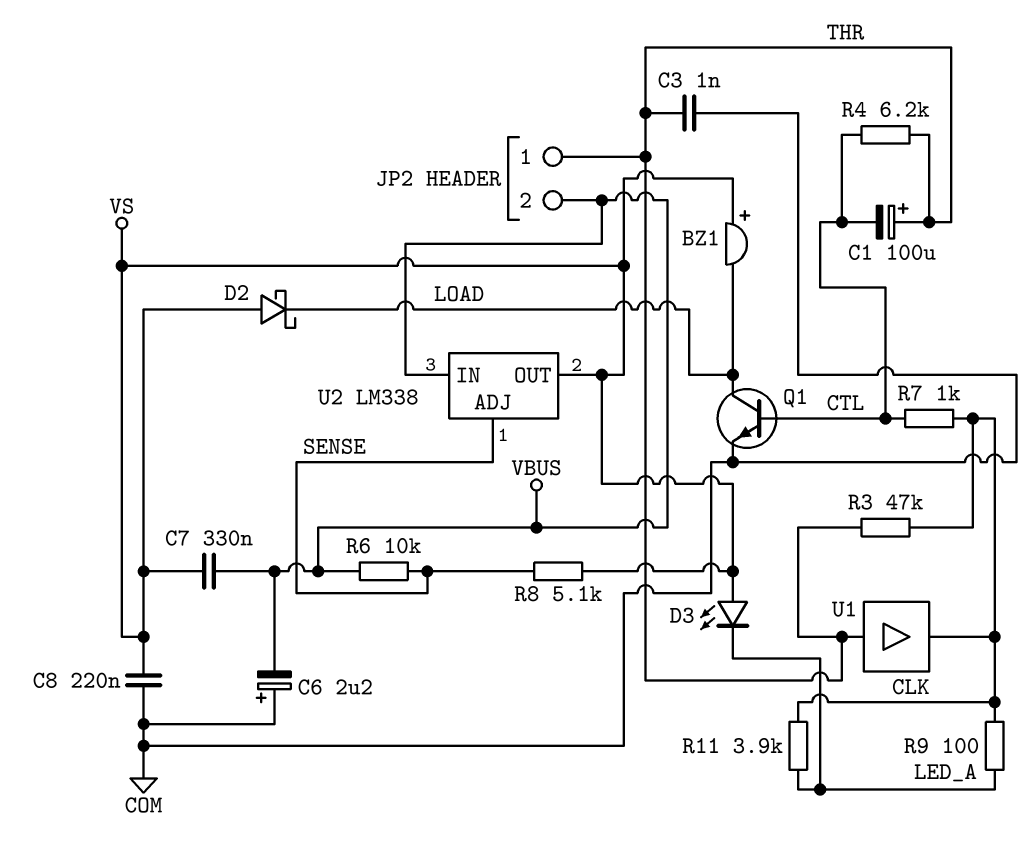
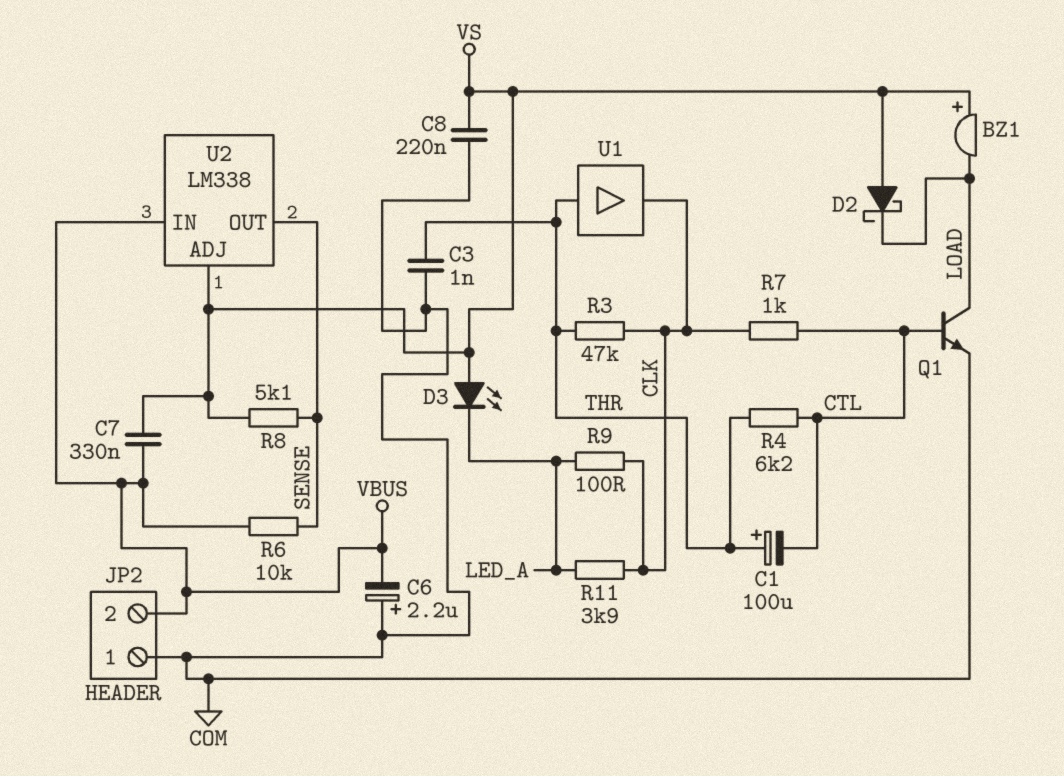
JP2 pin 1: THR -> COM
U2 pin ADJ: SENSE -> VS
U2 pin OUT: VS -> SENSE

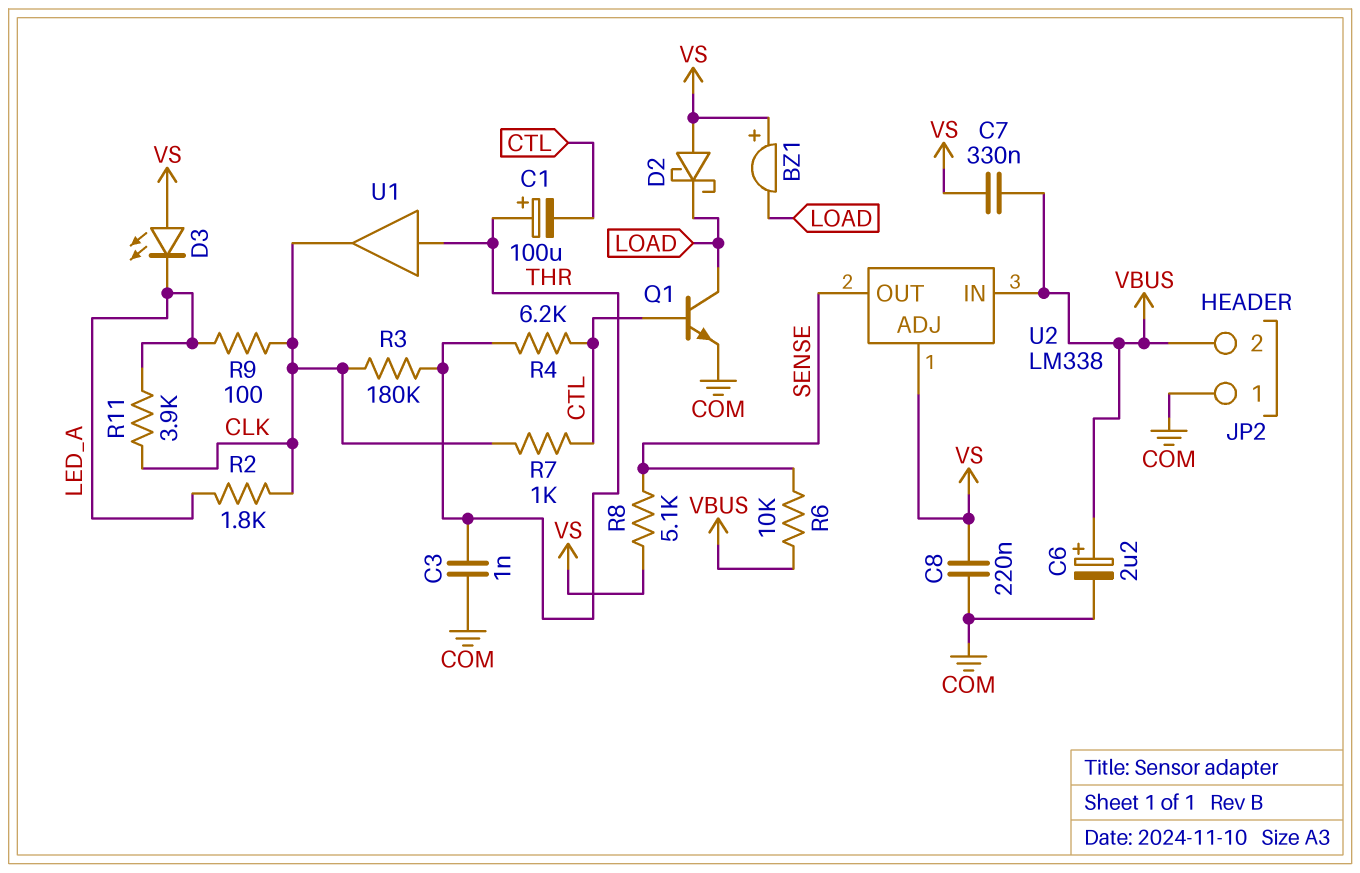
C6: 2.2uF (plus COM, minus VBUS) -> 2.2uF (plus VBUS, minus COM)
R2: none -> 1.8k (CLK, LED_A)
R3: 47k (CLK, THR) -> 180k (CLK, THR)

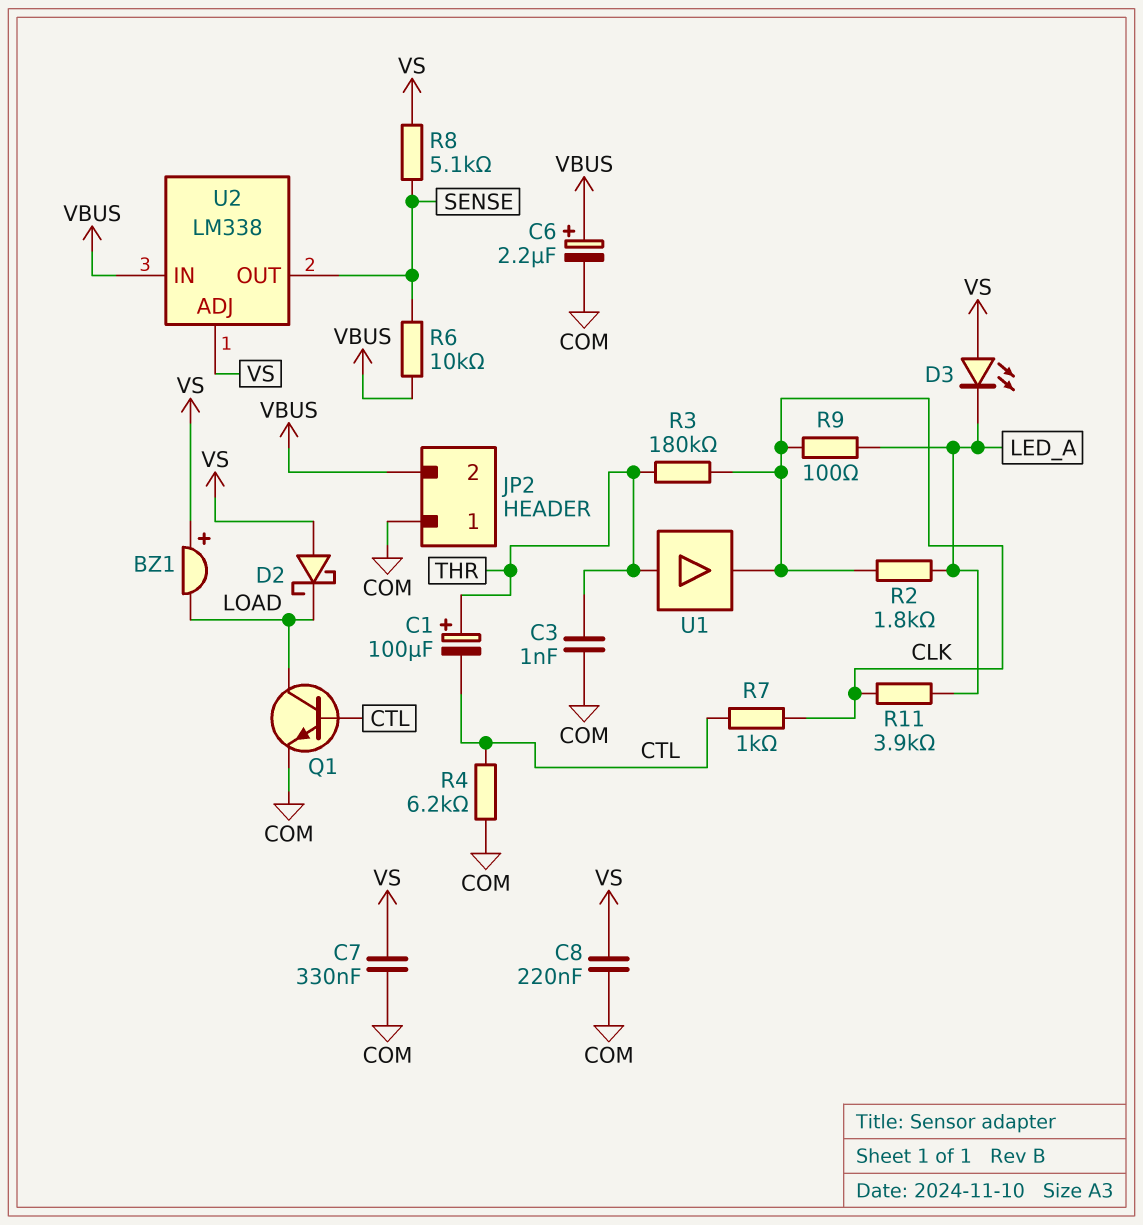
C7: 330nF (VBUS, VS) -> 330nF (COM, VS)
R4: 6.2k (CTL, THR) -> 6.2k (COM, CTL)

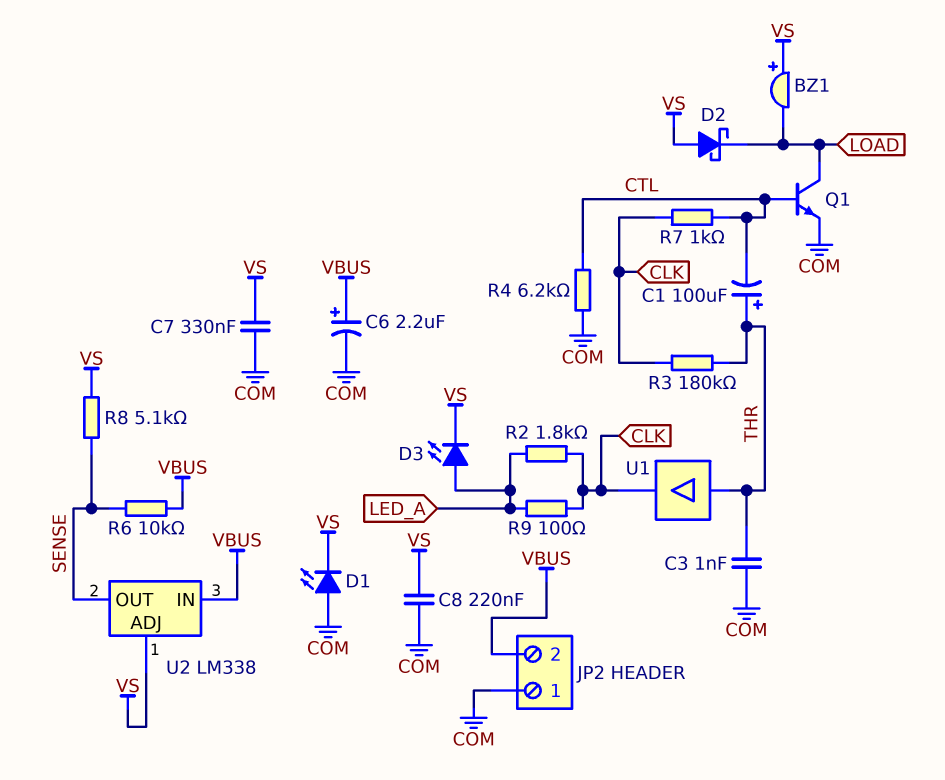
D1: none -> LED (A COM, K VS)
D3: LED (A VS, K LED_A) -> LED (A LED_A, K VS)
R11: 3.9k (CLK, LED_A) -> none

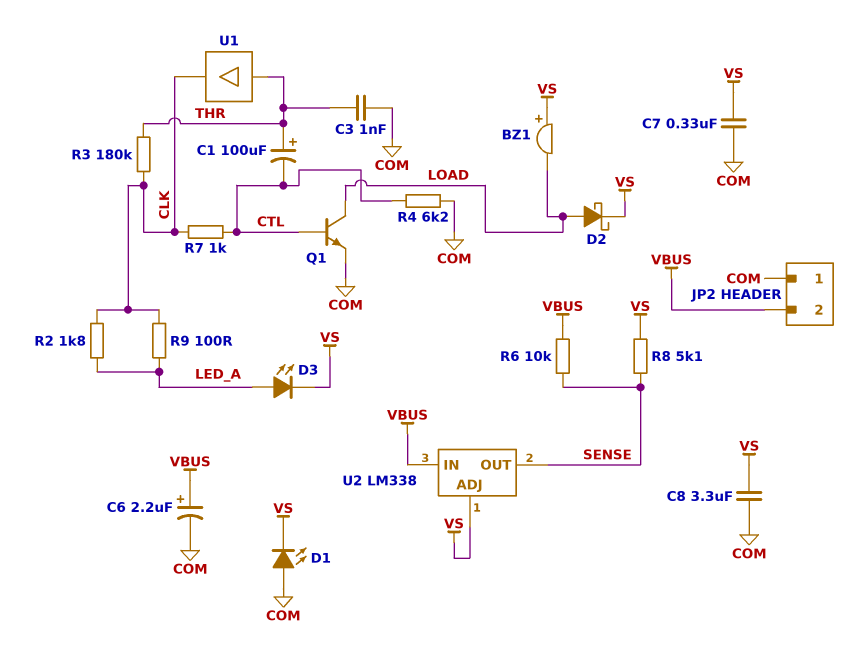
C8: 220nF (COM, VS) -> 3.3uF (COM, VS)
D2: schottky (A VS, K LOAD) -> schottky (A LOAD, K VS)

